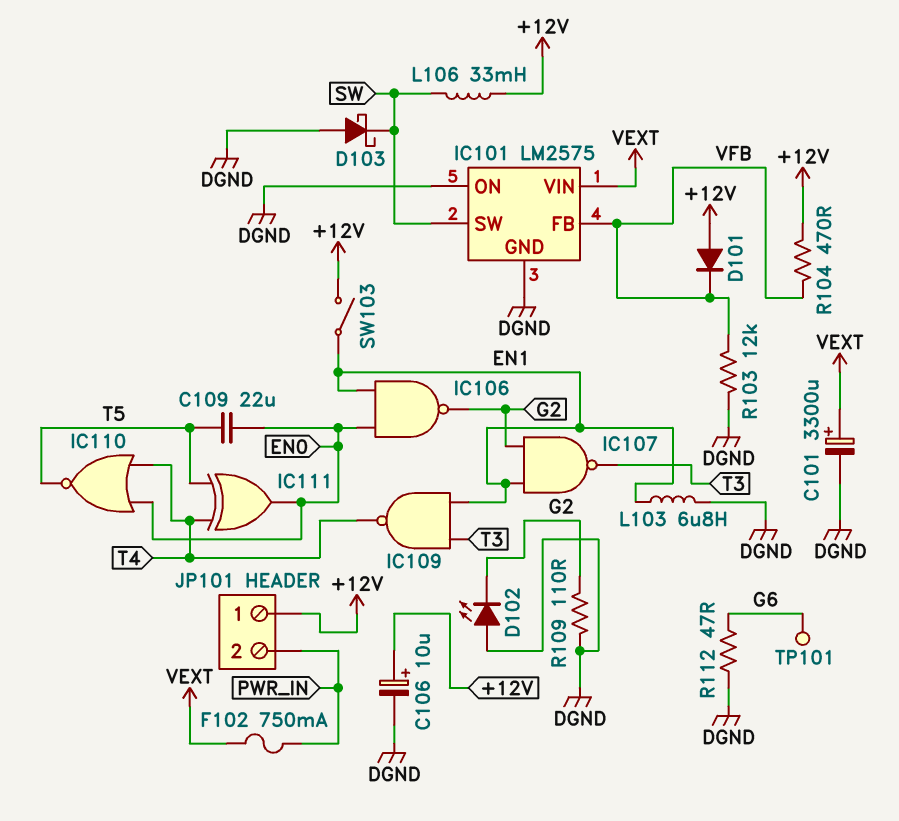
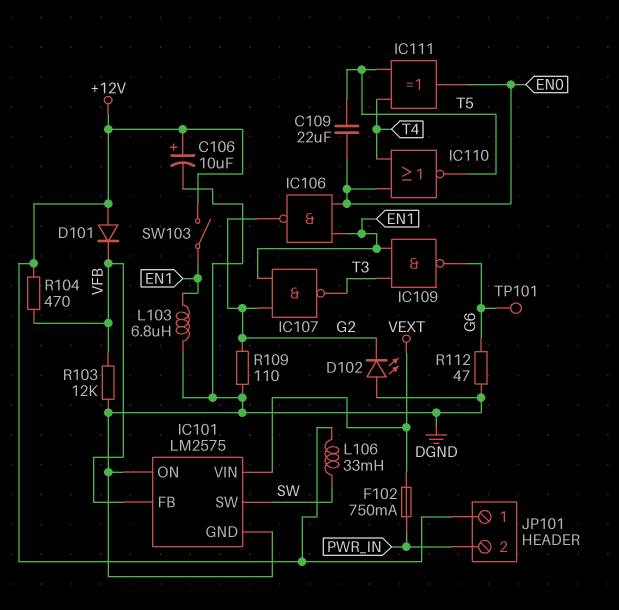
C101: 3300uF (plus VEXT, minus DGND) -> none
D103: schottky (A DGND, K SW) -> none
IC109: NAND (in EN1, in T3, out T4) -> NAND (in EN1, in T3, out G6)

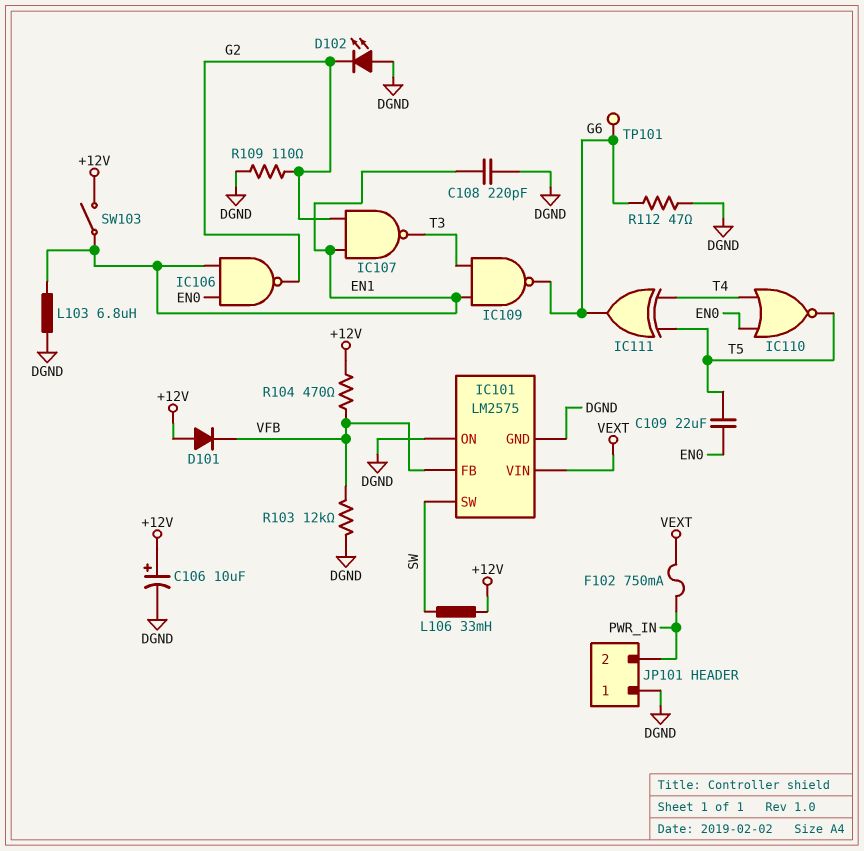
C108: none -> 220pF (DGND, EN1)
IC111: XOR (in T4, in T5, out EN0) -> XOR (in T4, in T5, out G6)
JP101 pin 1: +12V -> DGND

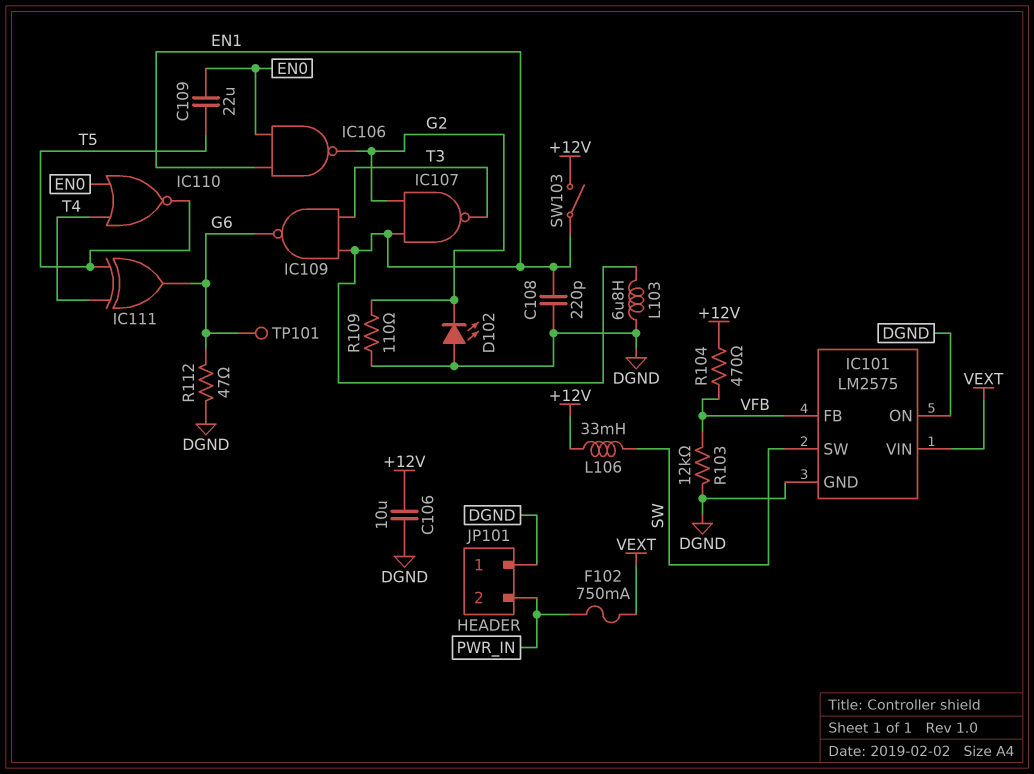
C106: 10uF (plus +12V, minus DGND) -> 10uF (+12V, DGND)
D101: diode (A +12V, K VFB) -> none

